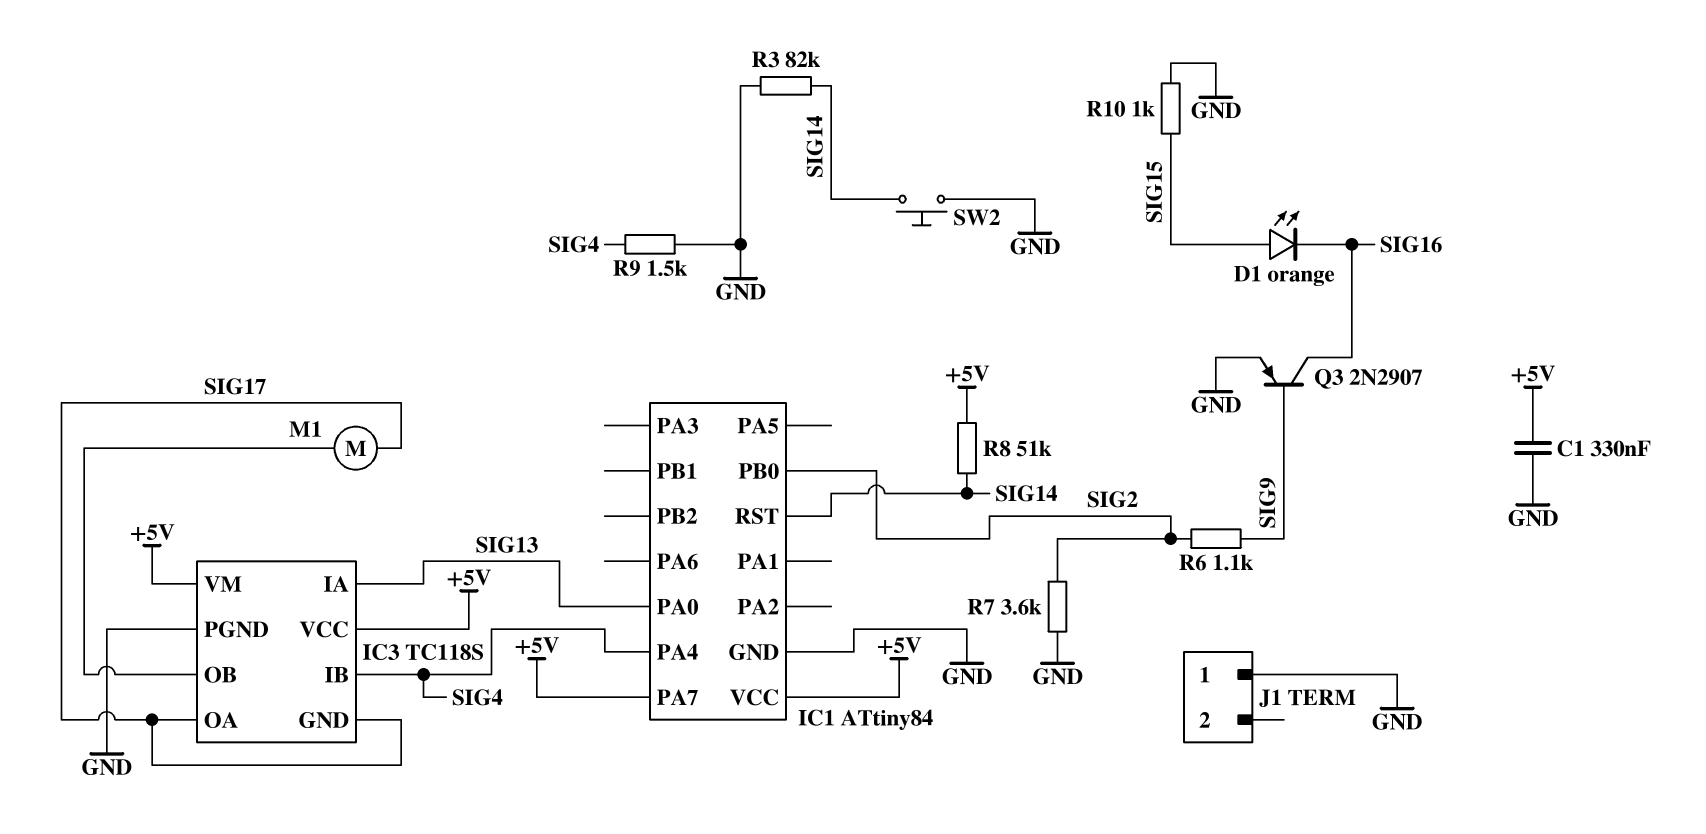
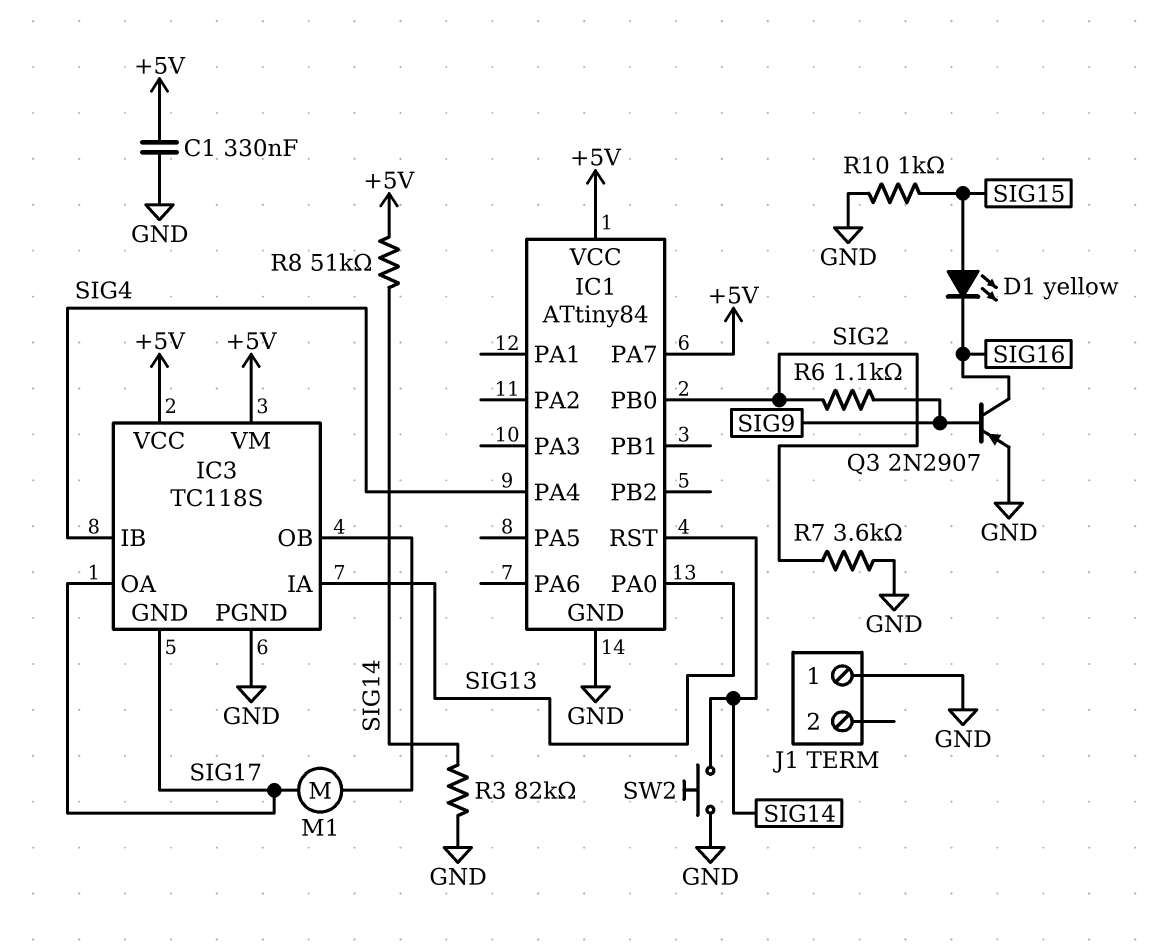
D1: LED orange (A SIG15, K SIG16) -> LED yellow (A SIG15, K SIG16)
R9: 1.5k (GND, SIG4) -> none

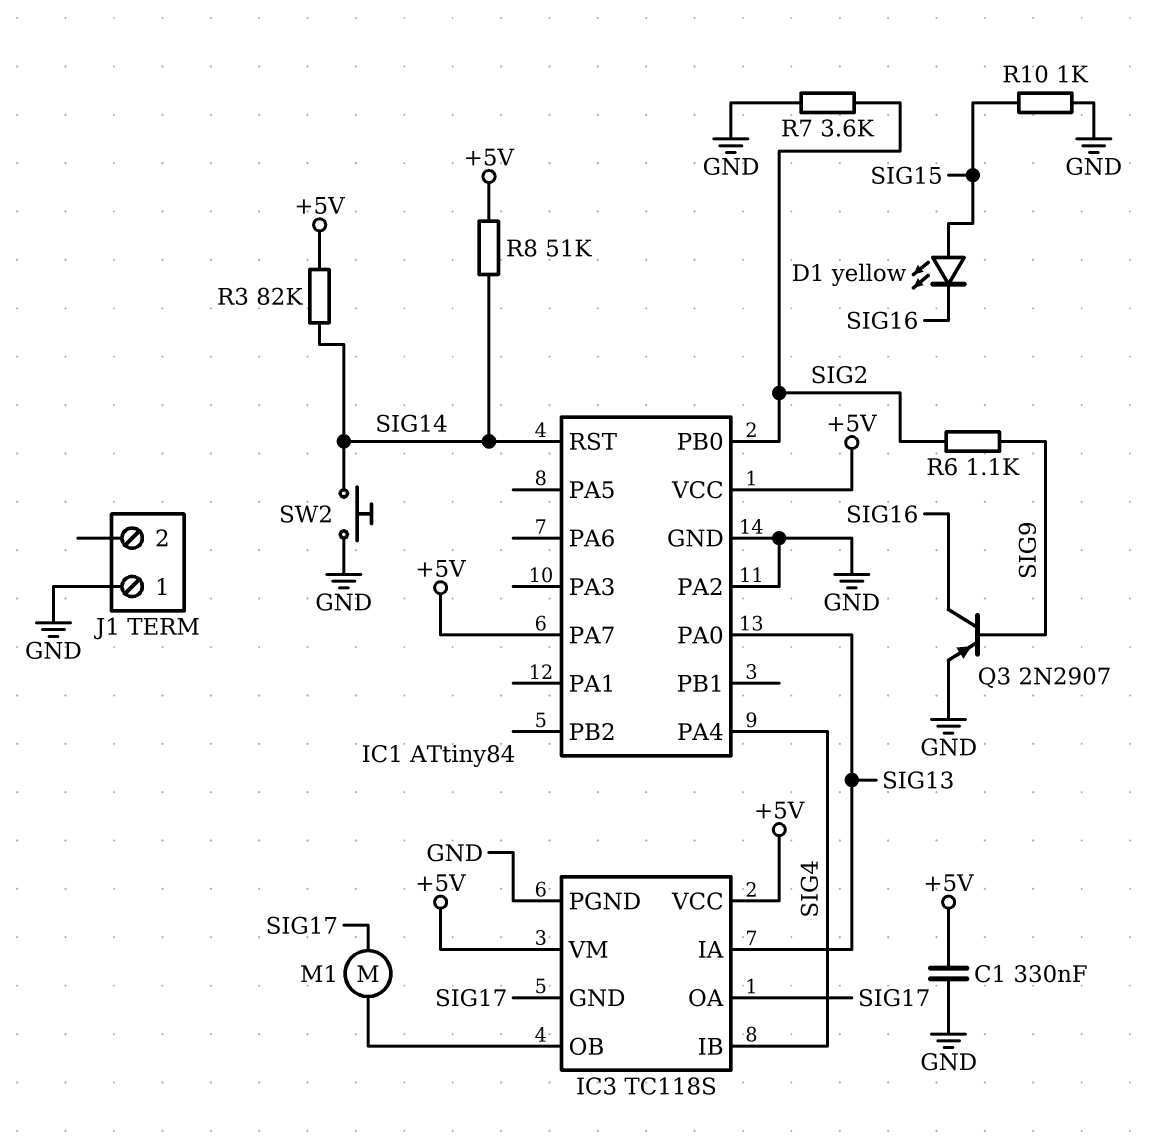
IC1 pin PA2: none -> GND
R3: 82k (GND, SIG14) -> 82k (+5V, SIG14)

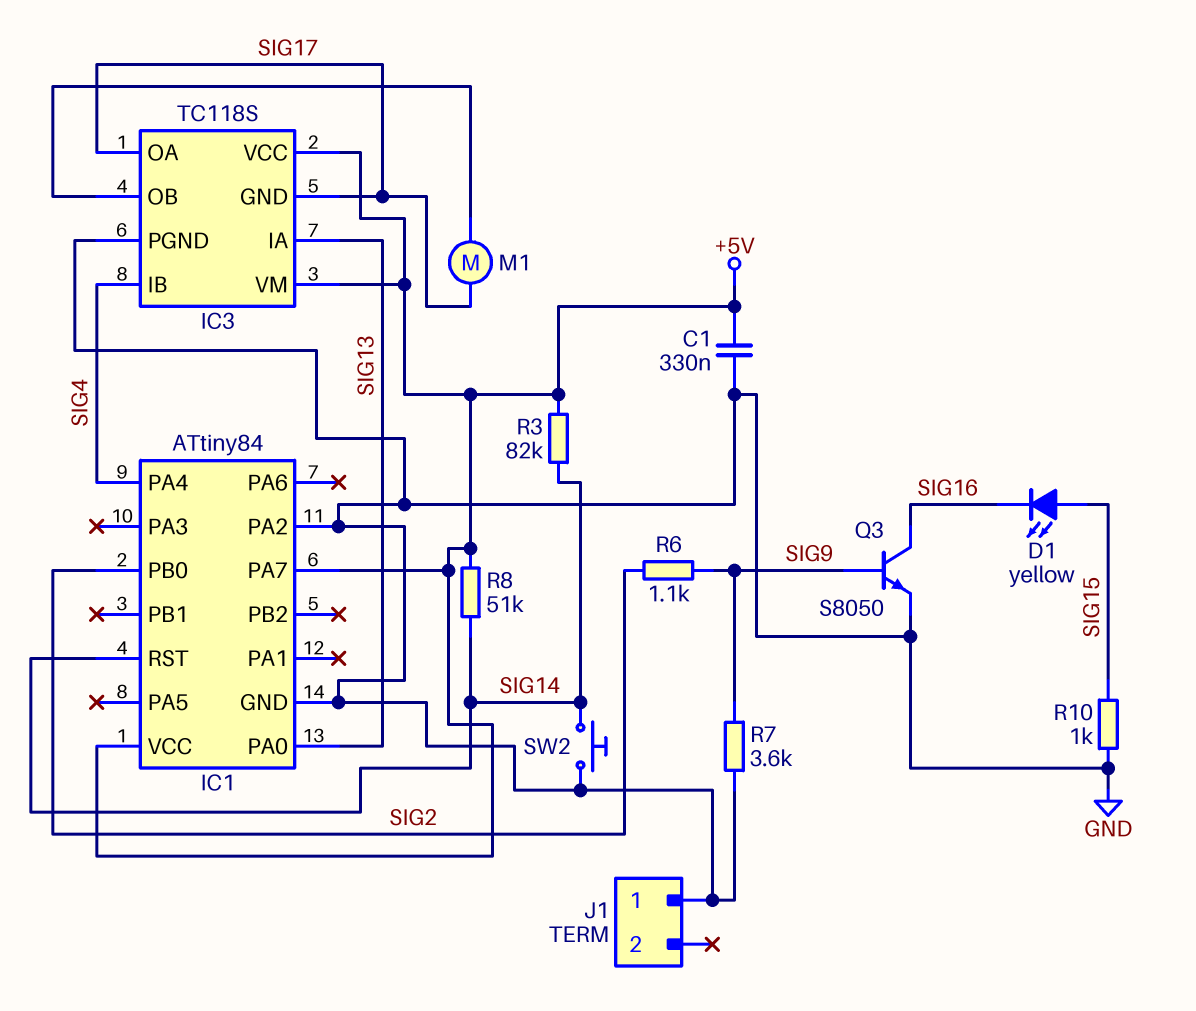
Q3: PNP 2N2907 (B SIG9, C SIG16, E GND) -> NPN S8050 (B SIG9, C SIG16, E GND)
R7: 3.6k (GND, SIG2) -> 3.6k (GND, SIG9)

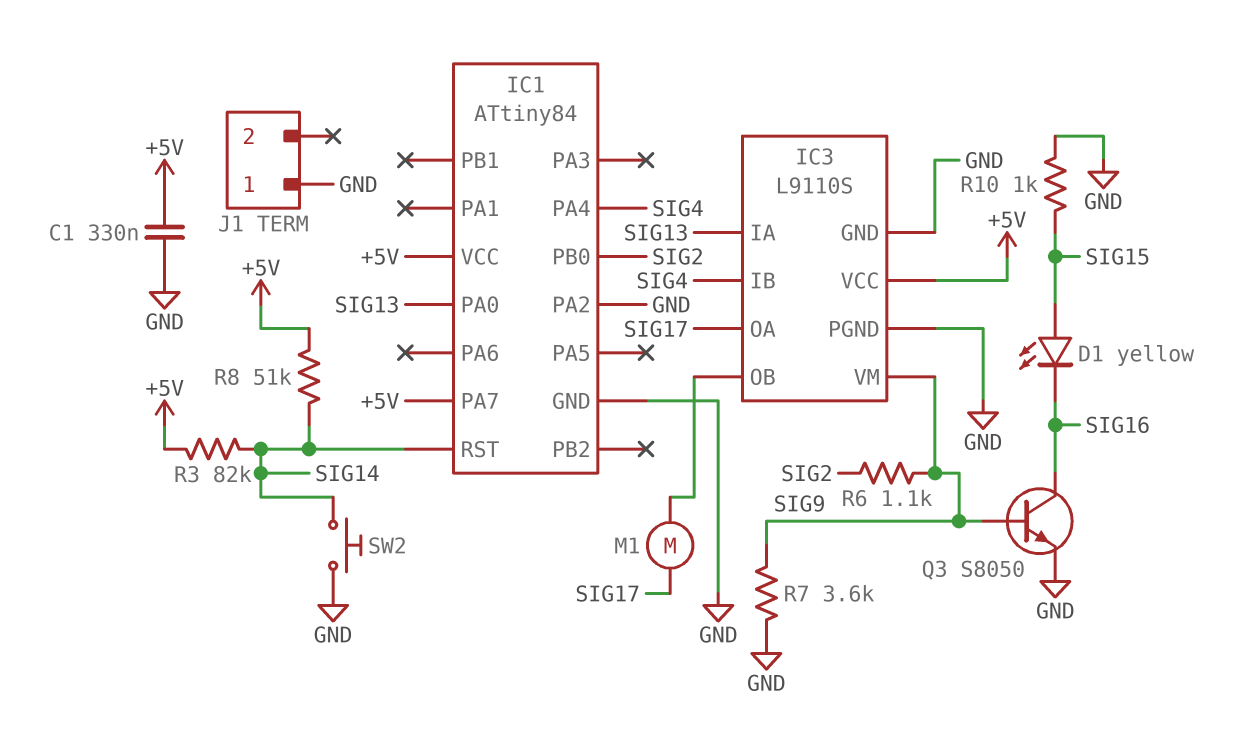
IC3: TC118S -> L9110S
IC3 pin GND: SIG17 -> GND
IC3 pin VM: +5V -> SIG9

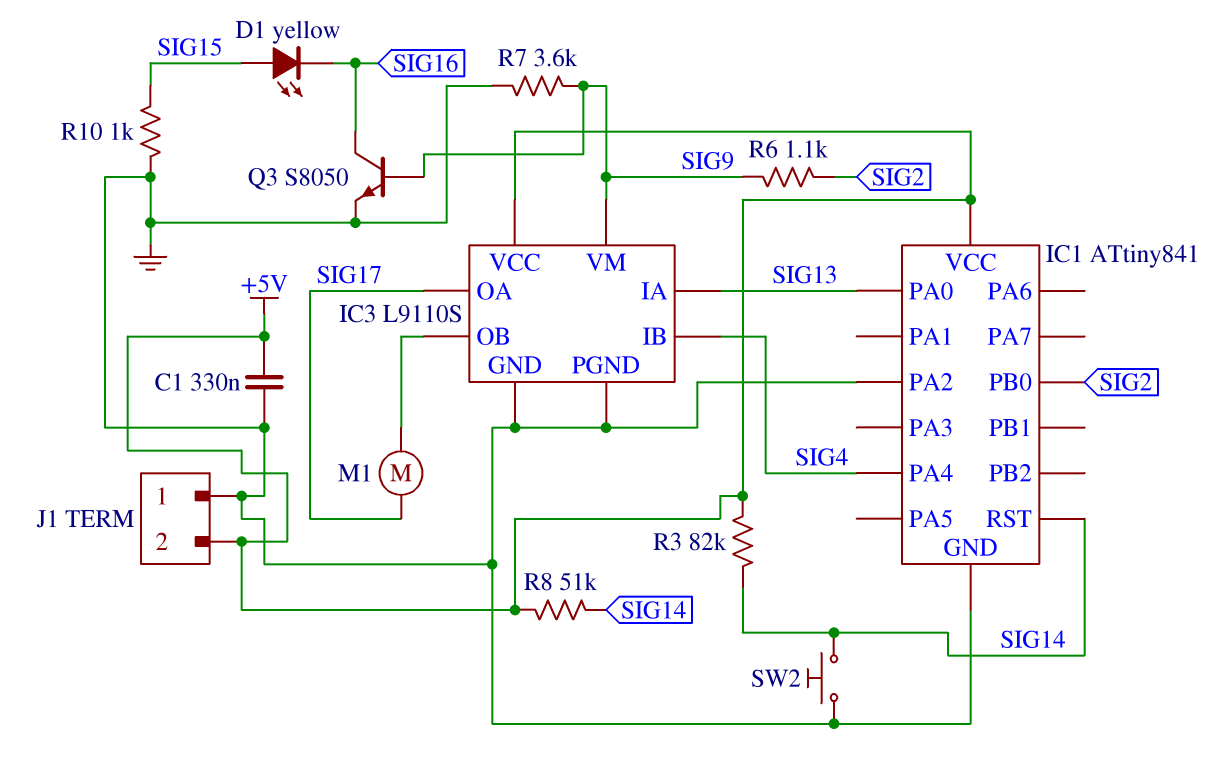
IC1: ATtiny84 -> ATtiny841
IC1 pin PA7: +5V -> none
J1 pin 2: none -> +5V

